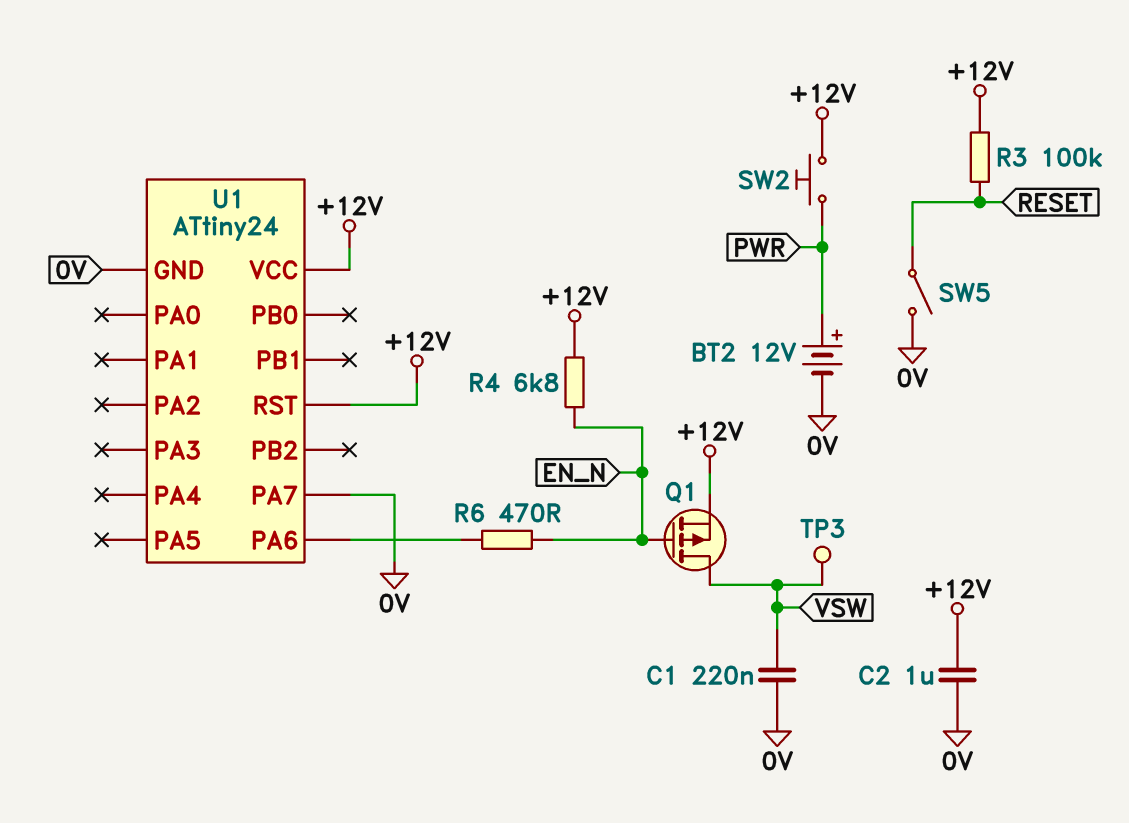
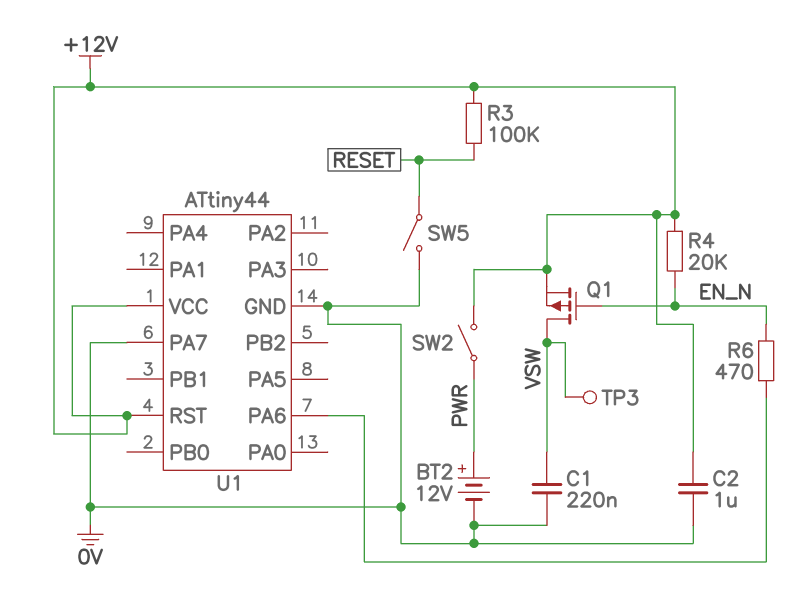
R4: 6.8k (+12V, EN_N) -> 20k (+12V, EN_N)
SW2: button (+12V, PWR) -> switch (+12V, PWR)
U1: ATtiny24 -> ATtiny44

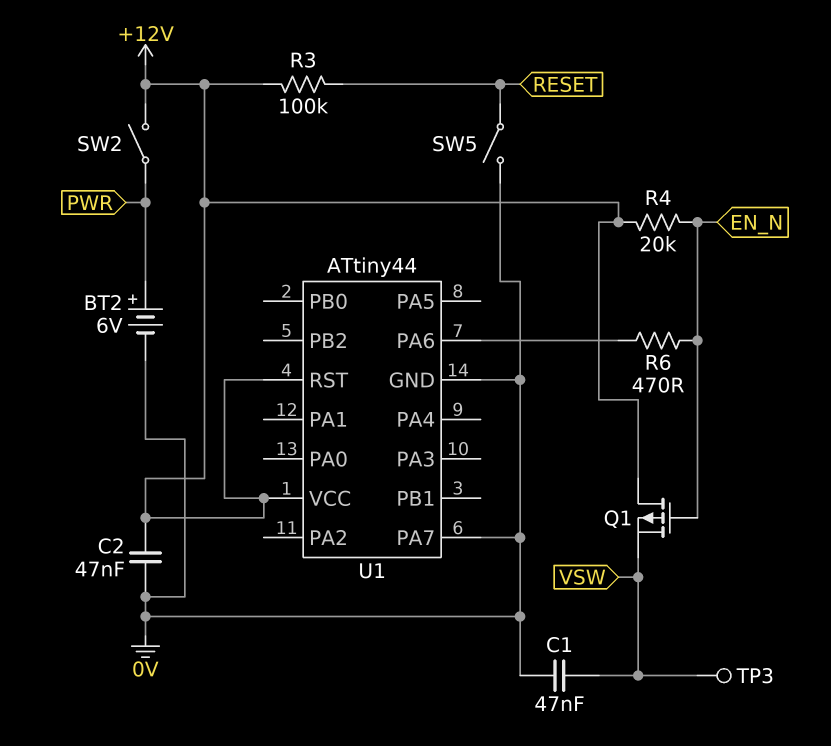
BT2: 12V (plus PWR, minus 0V) -> 6V (plus PWR, minus 0V)
C1: 220nF (0V, VSW) -> 47nF (0V, VSW)
C2: 1uF (+12V, 0V) -> 47nF (+12V, 0V)
Q1: PMOS (G EN_N, D VSW, S +12V) -> PMOS (G EN_N, D +12V, S VSW)

